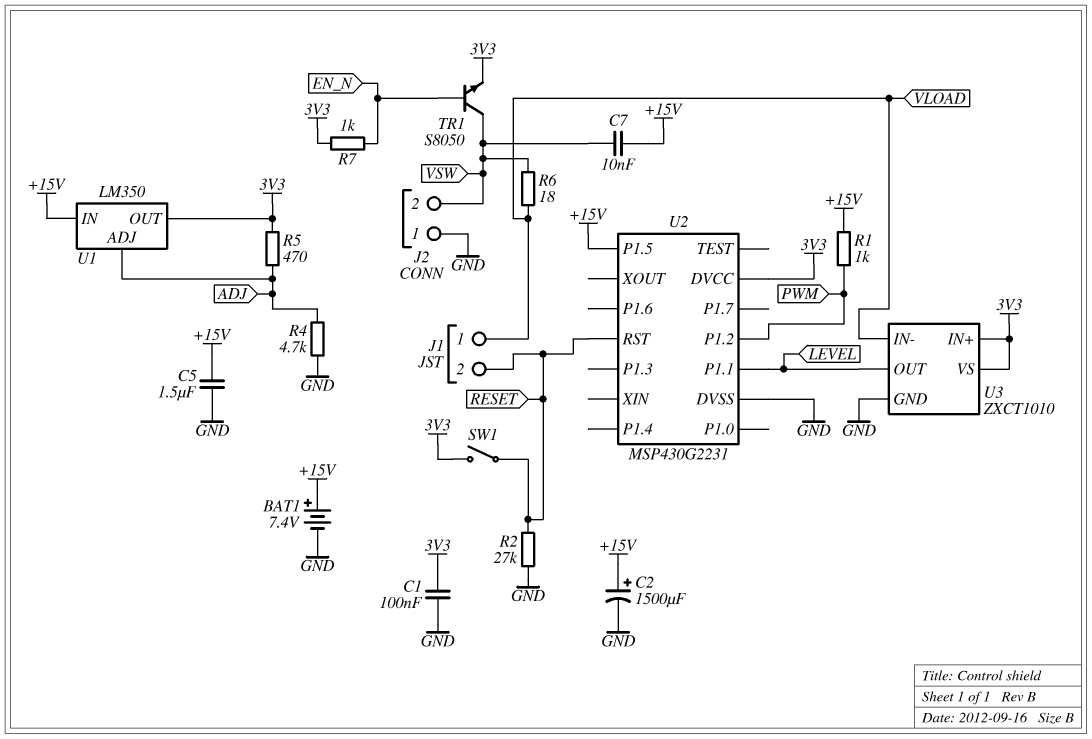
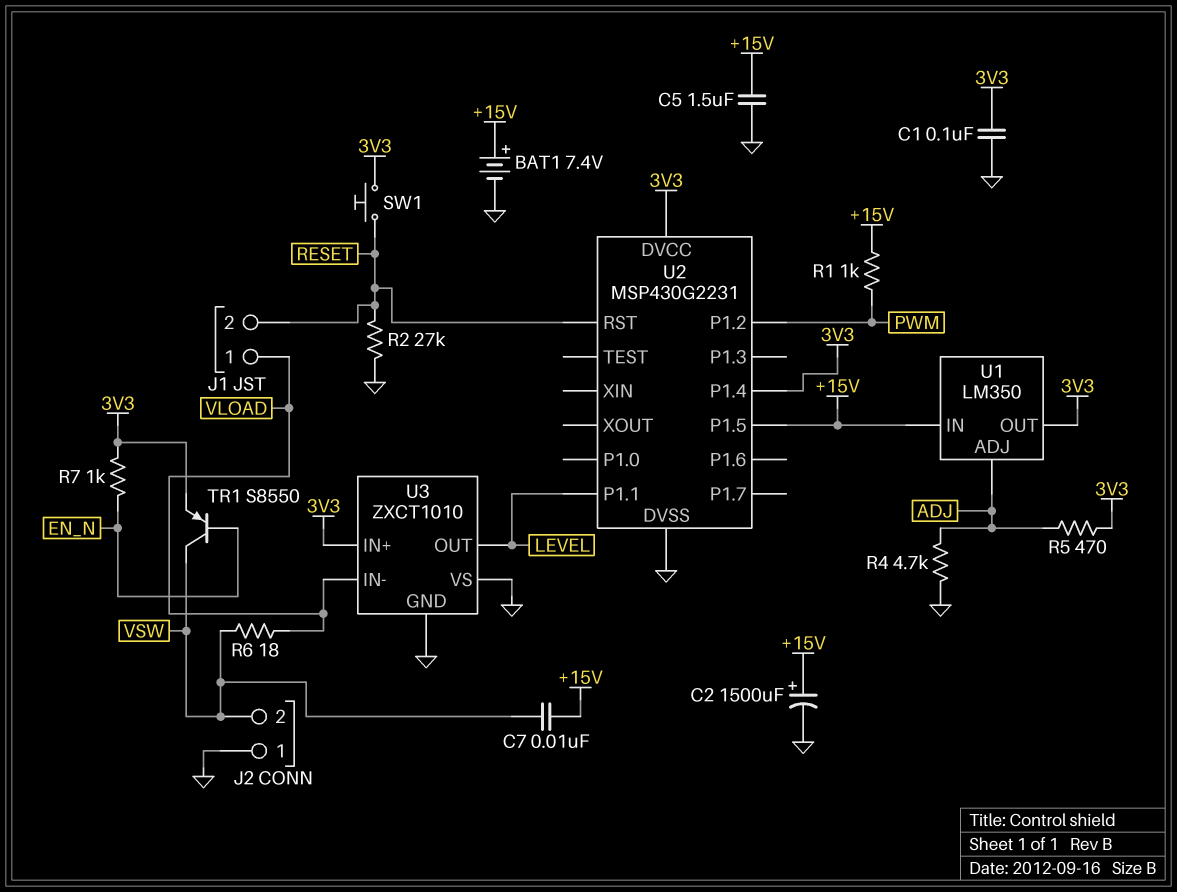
SW1: switch (3V3, RESET) -> button (3V3, RESET)
TR1: NPN S8050 (B EN_N, C VSW, E 3V3) -> PNP S8550 (B EN_N, C VSW, E 3V3)
U2 pin P1.4: none -> 3V3
U3 pin VS: 3V3 -> GND

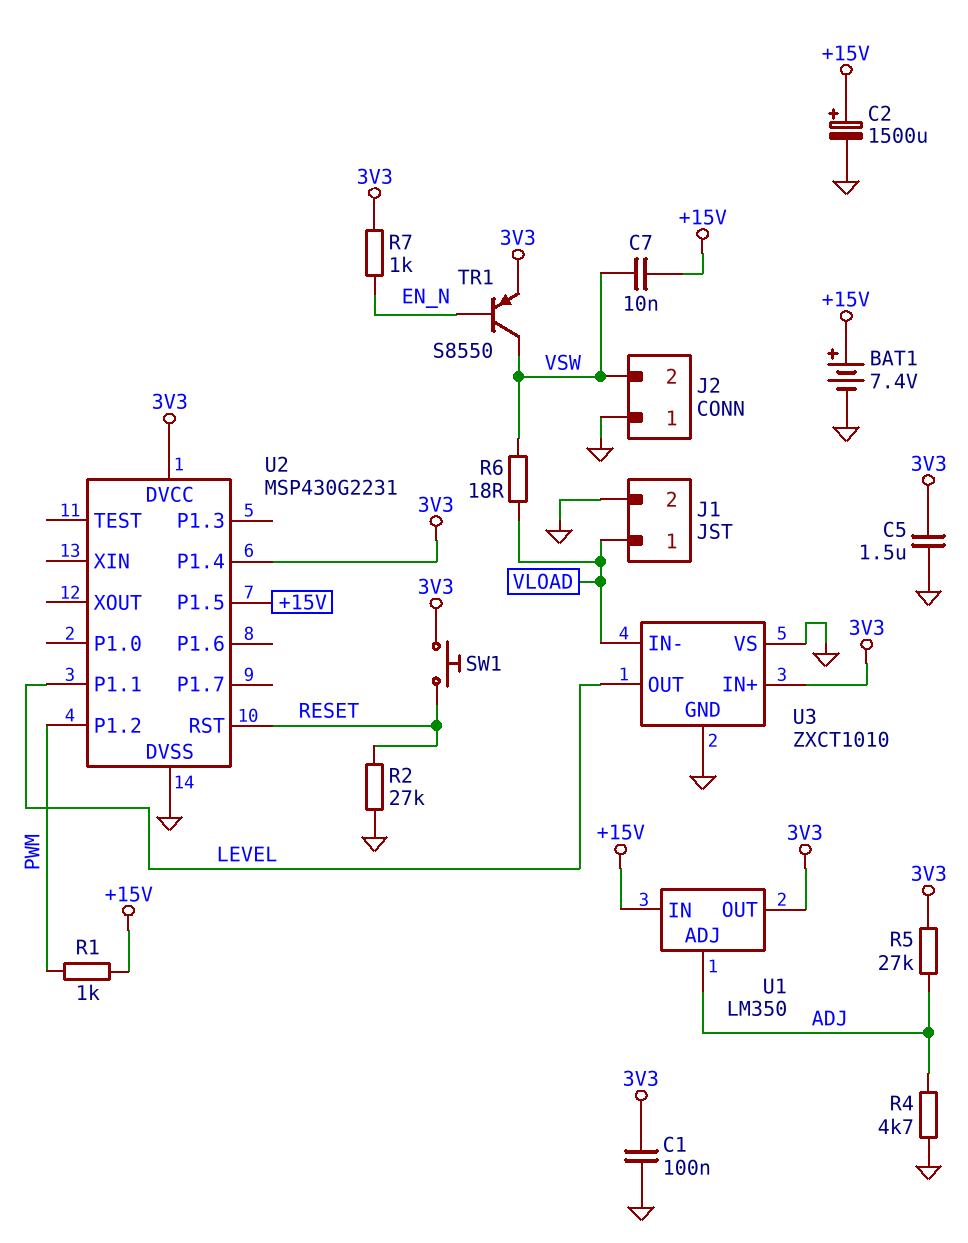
C5: 1.5uF (+15V, GND) -> 1.5uF (3V3, GND)
J1 pin 2: RESET -> GND
R5: 470 (3V3, ADJ) -> 27k (3V3, ADJ)

